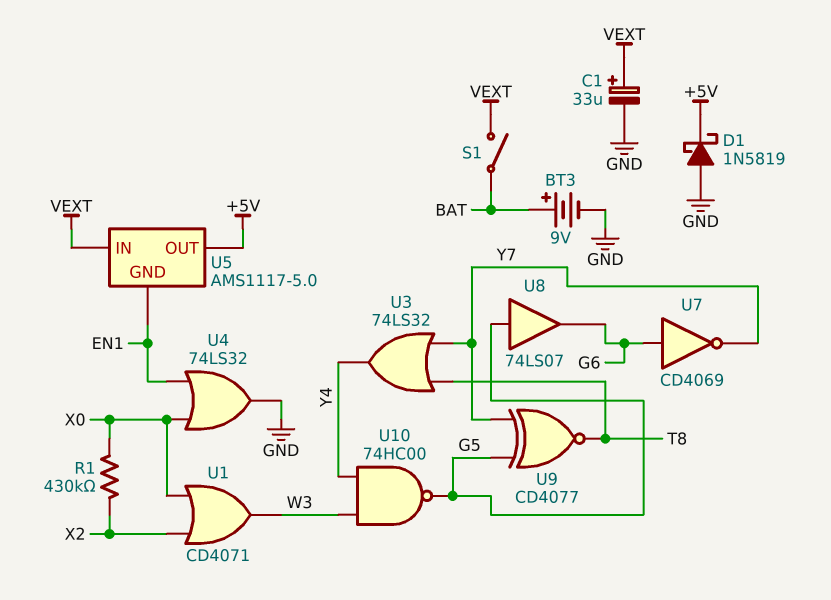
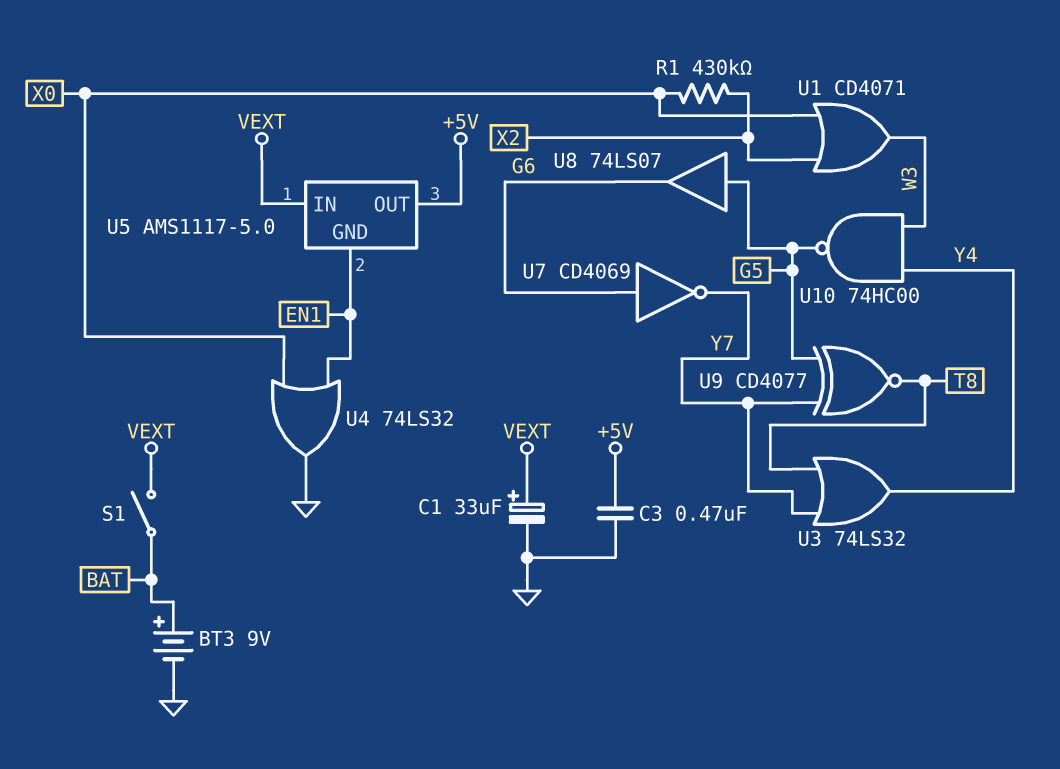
C3: none -> 470nF (+5V, GND)
D1: schottky 1N5819 (A GND, K +5V) -> none

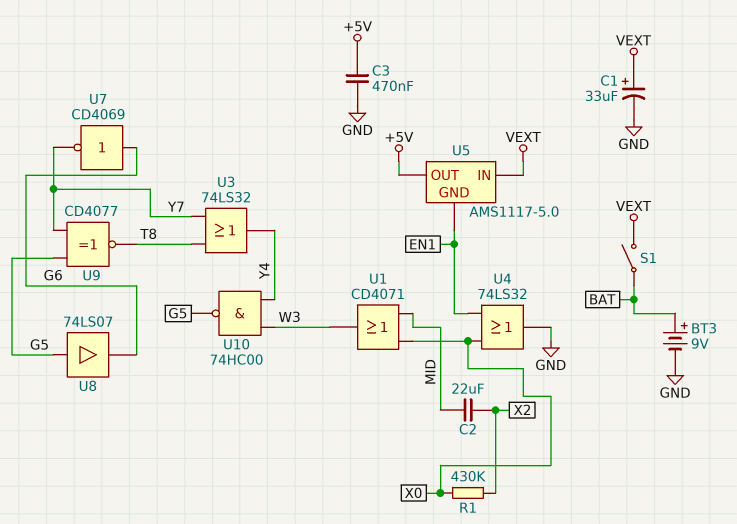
C2: none -> 22uF (MID, X2)
U1: OR CD4071 (in X0, in X2, out W3) -> OR CD4071 (in MID, in X0, out W3)

